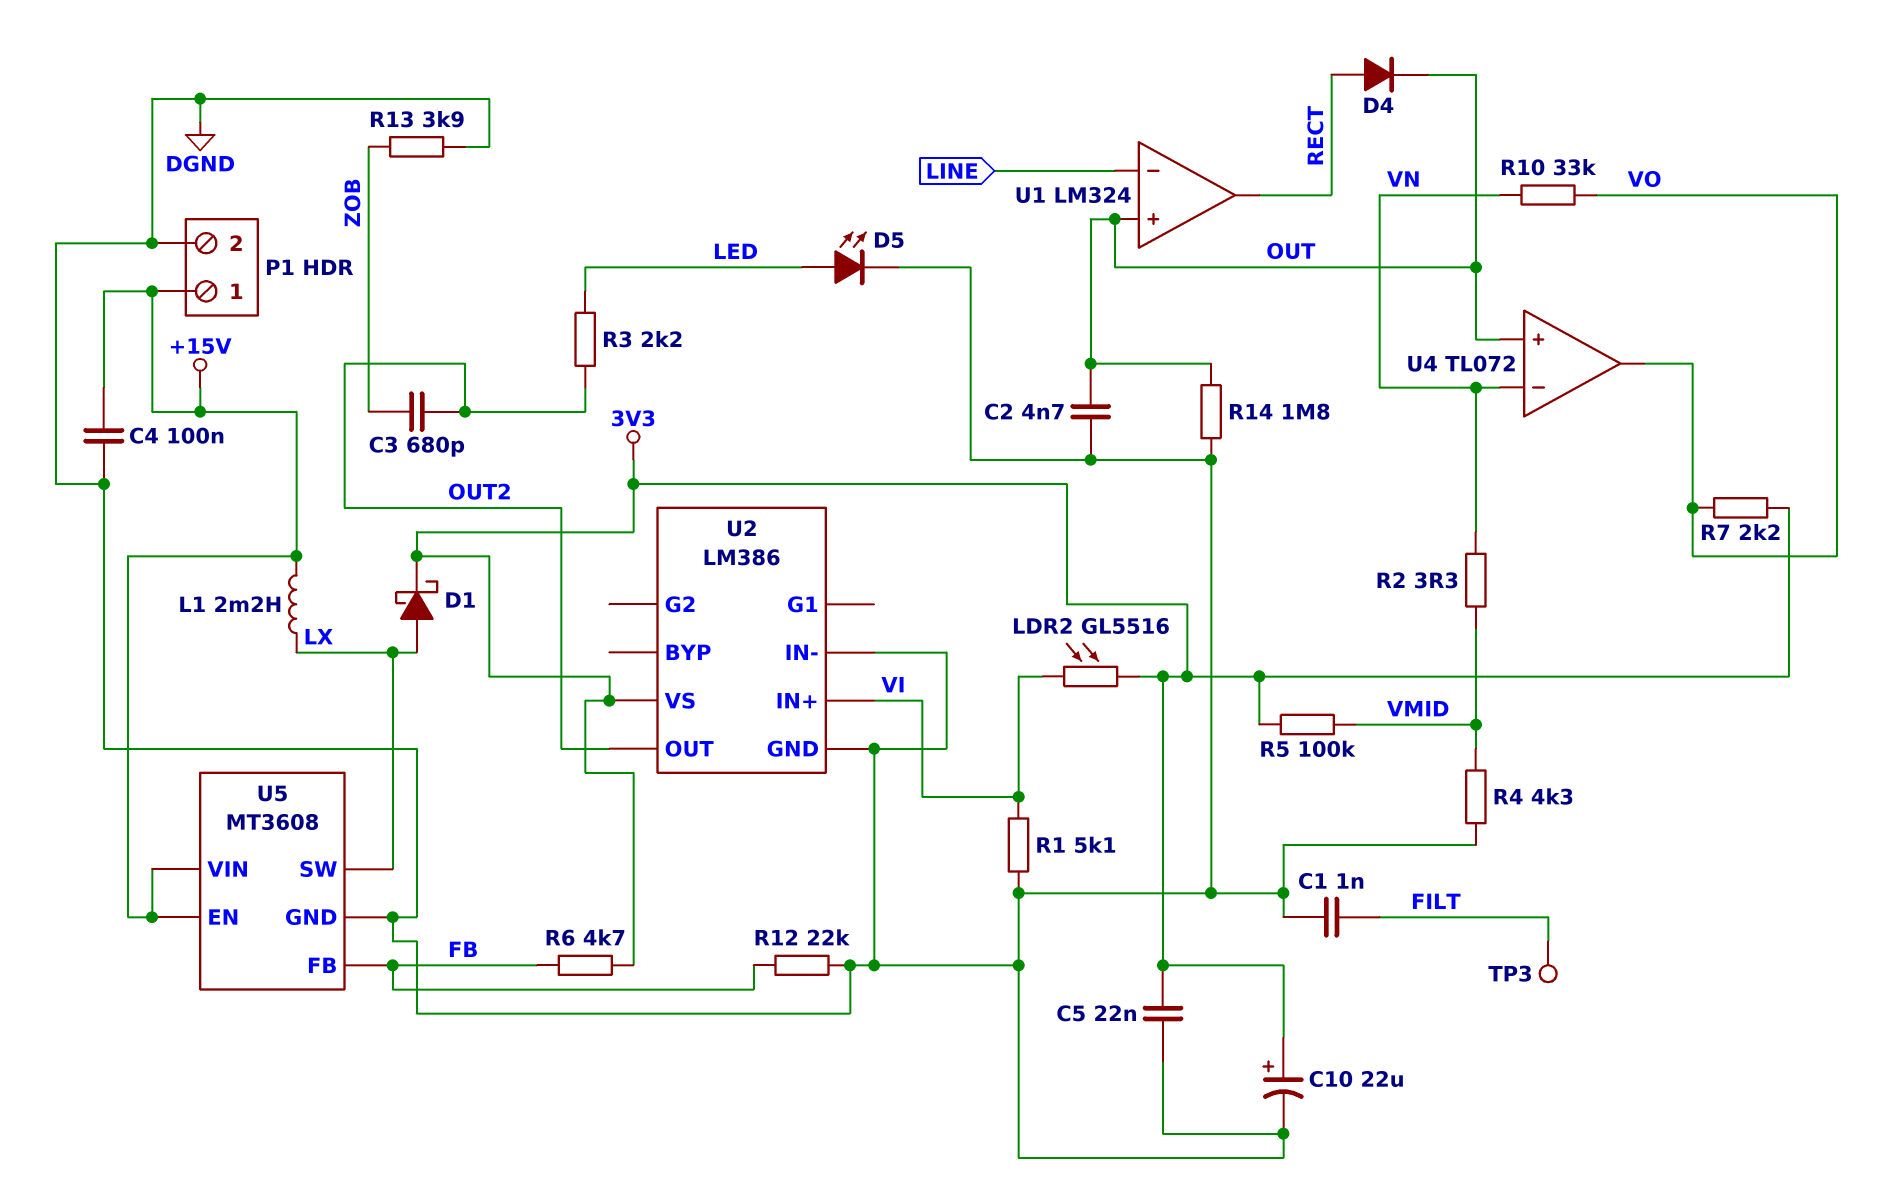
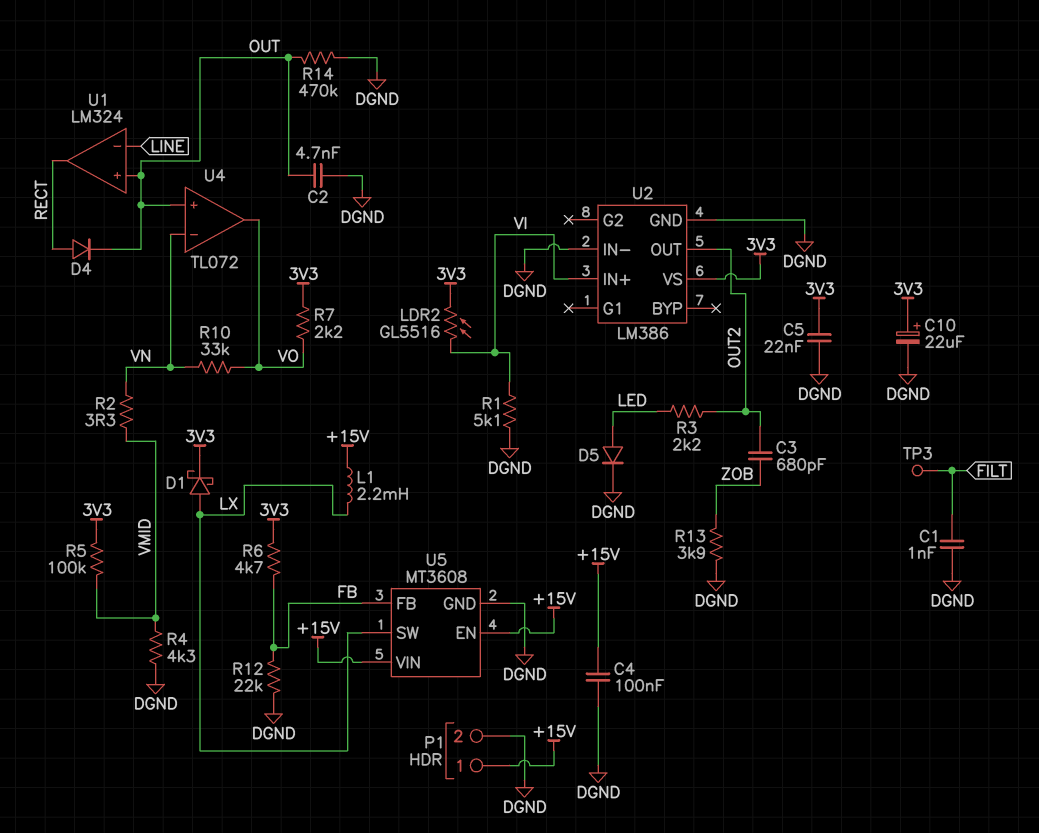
D5: LED (A LED, K DGND) -> diode (A LED, K DGND)
R14: 1.8M (DGND, OUT) -> 470k (DGND, OUT)

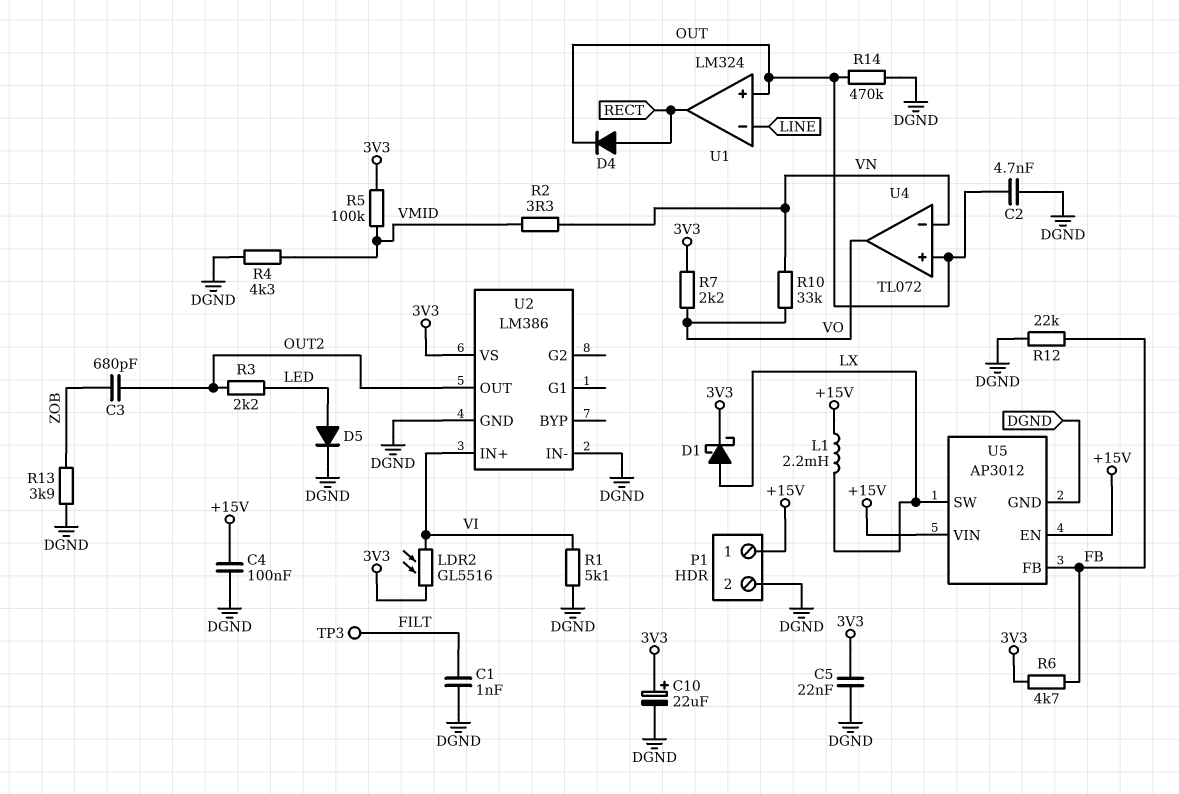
U5: MT3608 -> AP3012

